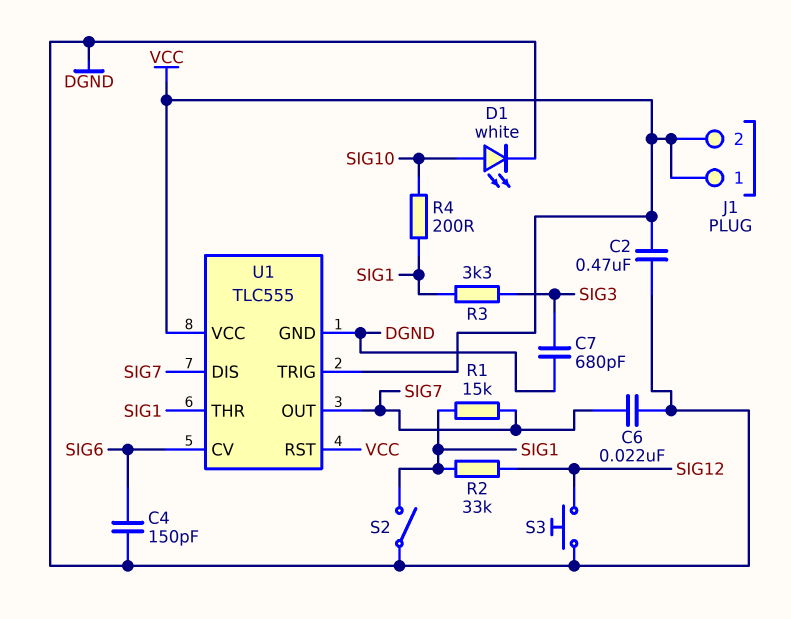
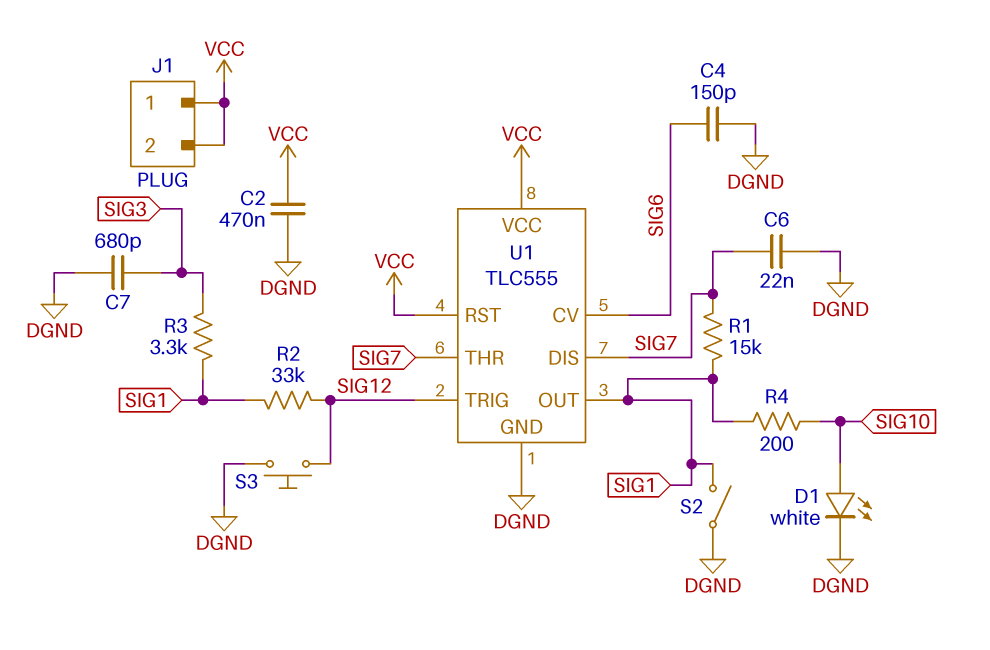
U1 pin OUT: SIG7 -> SIG1
U1 pin THR: SIG1 -> SIG7
U1 pin TRIG: VCC -> SIG12

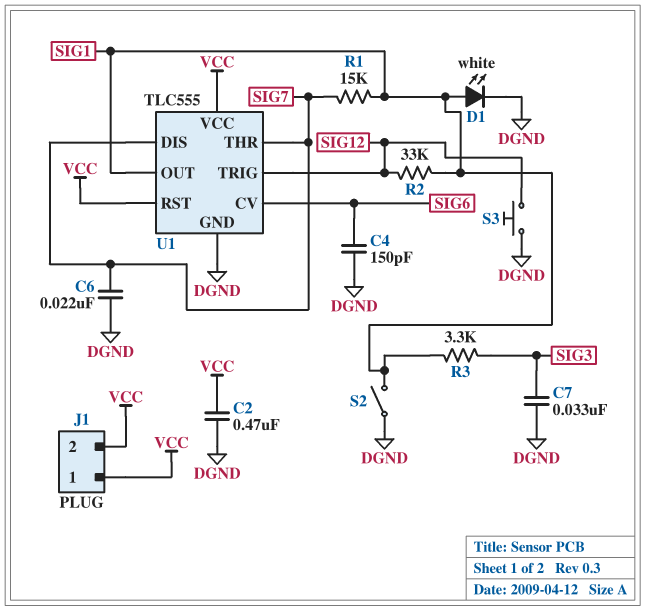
C7: 680pF (DGND, SIG3) -> 33nF (DGND, SIG3)
D1: LED white (A SIG10, K DGND) -> LED white (A SIG1, K DGND)
R4: 200 (SIG1, SIG10) -> none

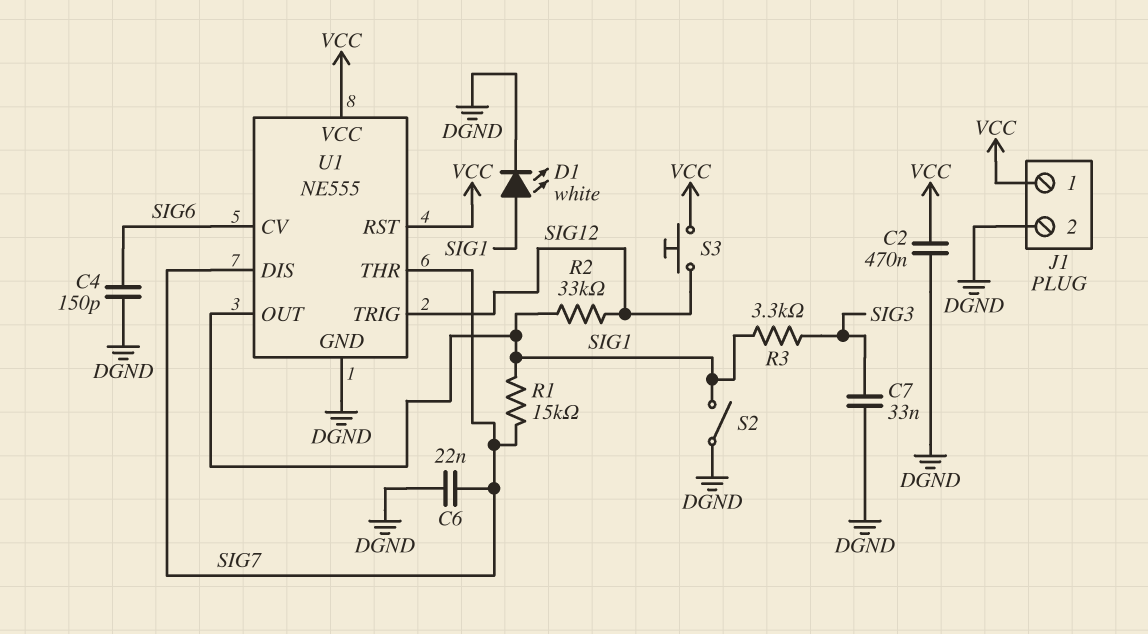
J1 pin 2: VCC -> DGND
S3: button (DGND, SIG12) -> button (SIG12, VCC)
U1: TLC555 -> NE555

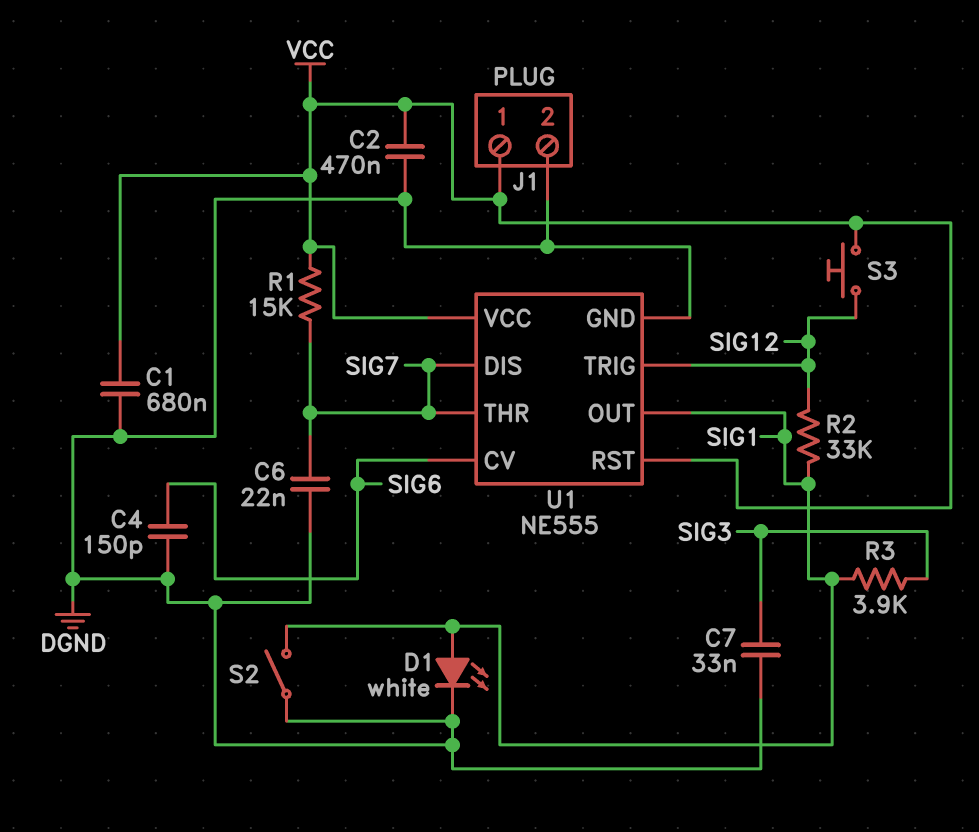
C1: none -> 680nF (DGND, VCC)
R1: 15k (SIG1, SIG7) -> 15k (SIG7, VCC)
R3: 3.3k (SIG1, SIG3) -> 3.9k (SIG1, SIG3)

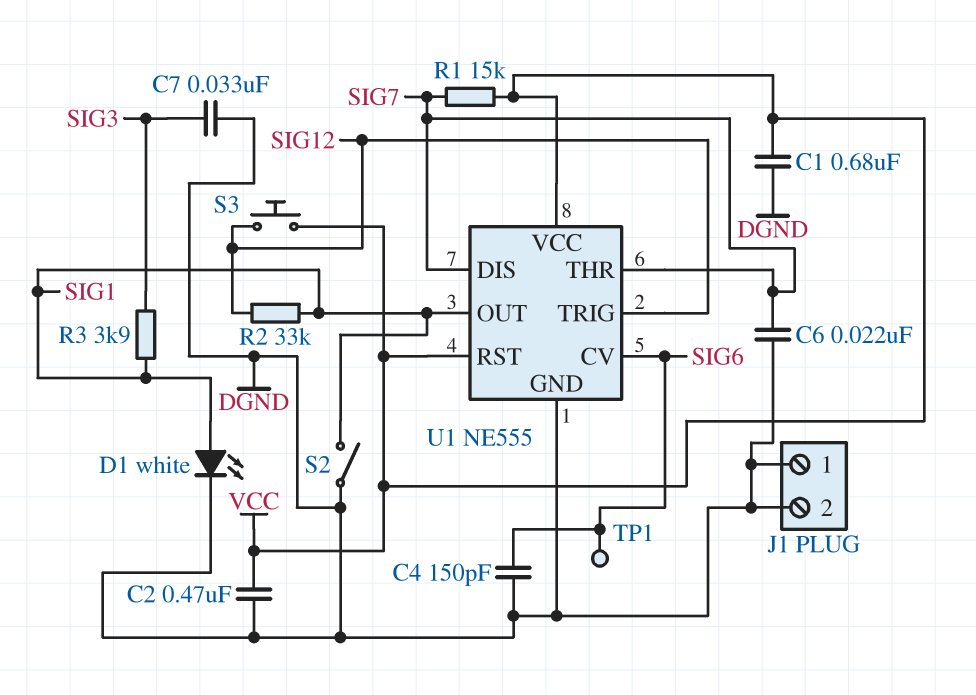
J1 pin 1: VCC -> DGND
TP1: none -> test point (SIG6)

